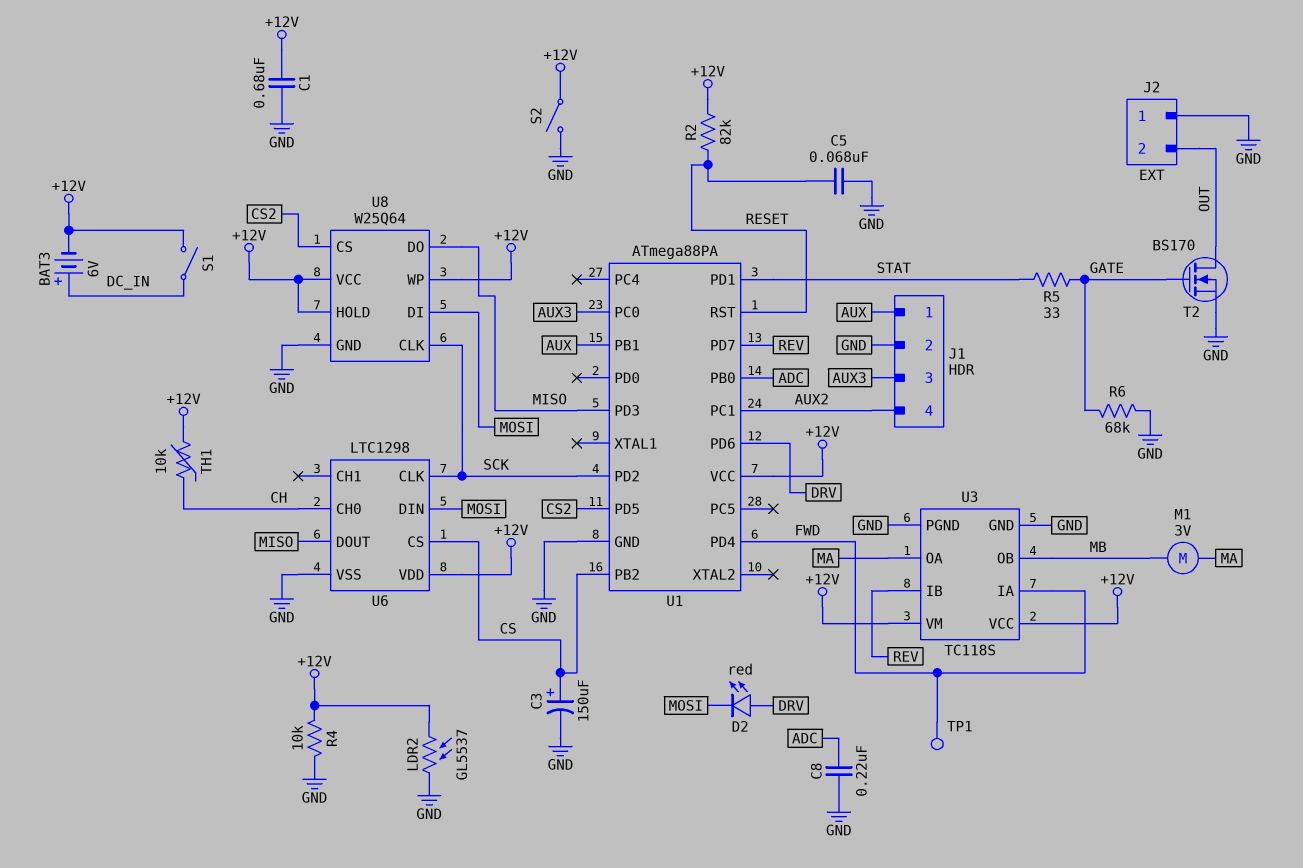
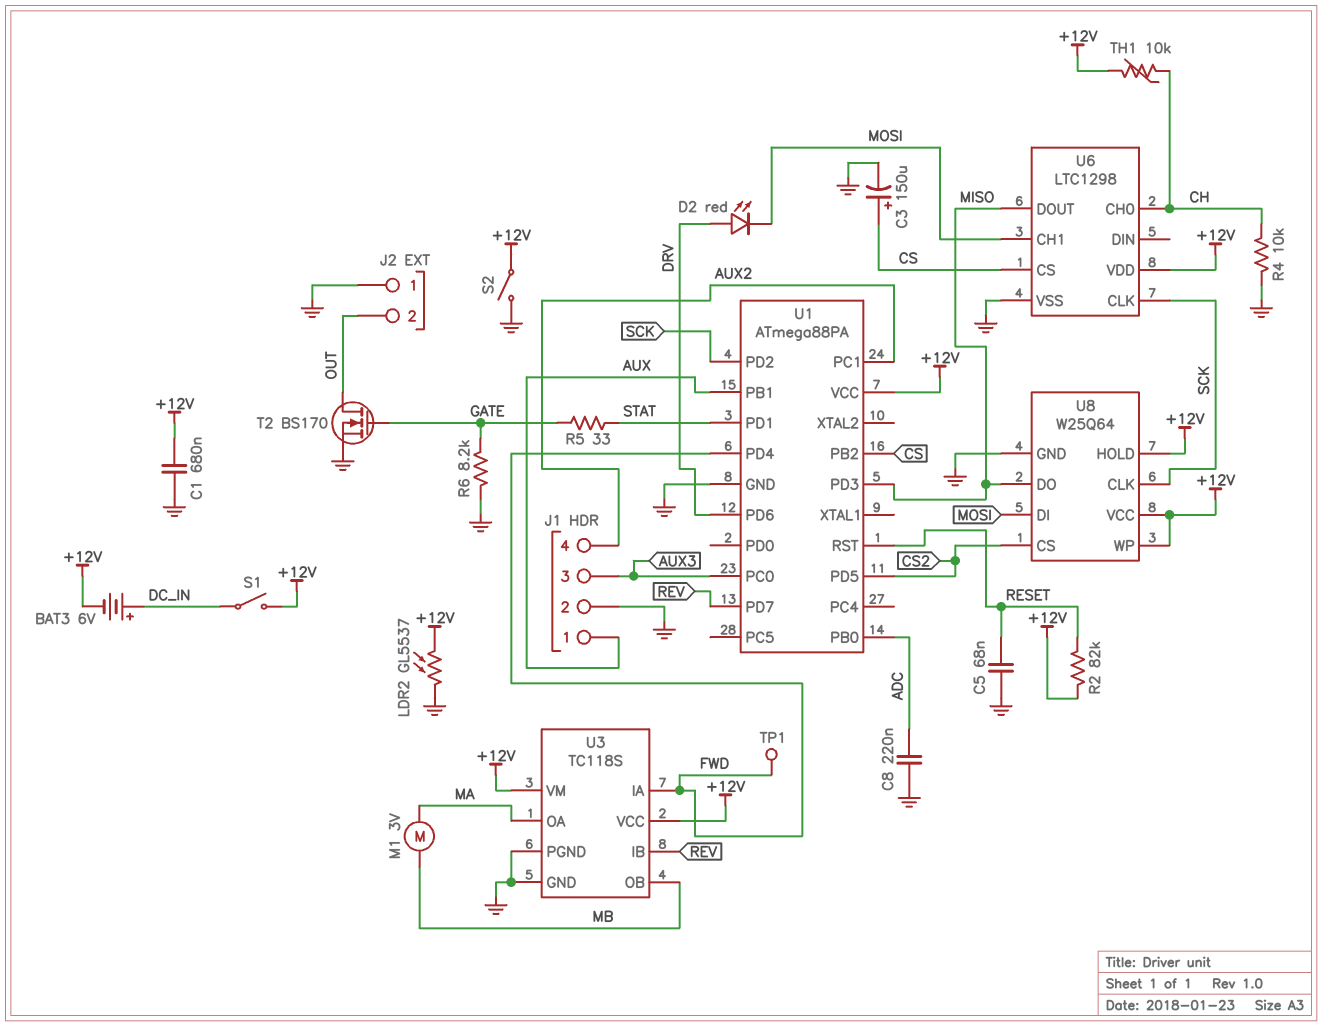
R4: 10k (+12V, GND) -> 10k (CH, GND)
R6: 68k (GATE, GND) -> 8.2k (GATE, GND)
U6 pin CH1: none -> MOSI
U6 pin DIN: MOSI -> none

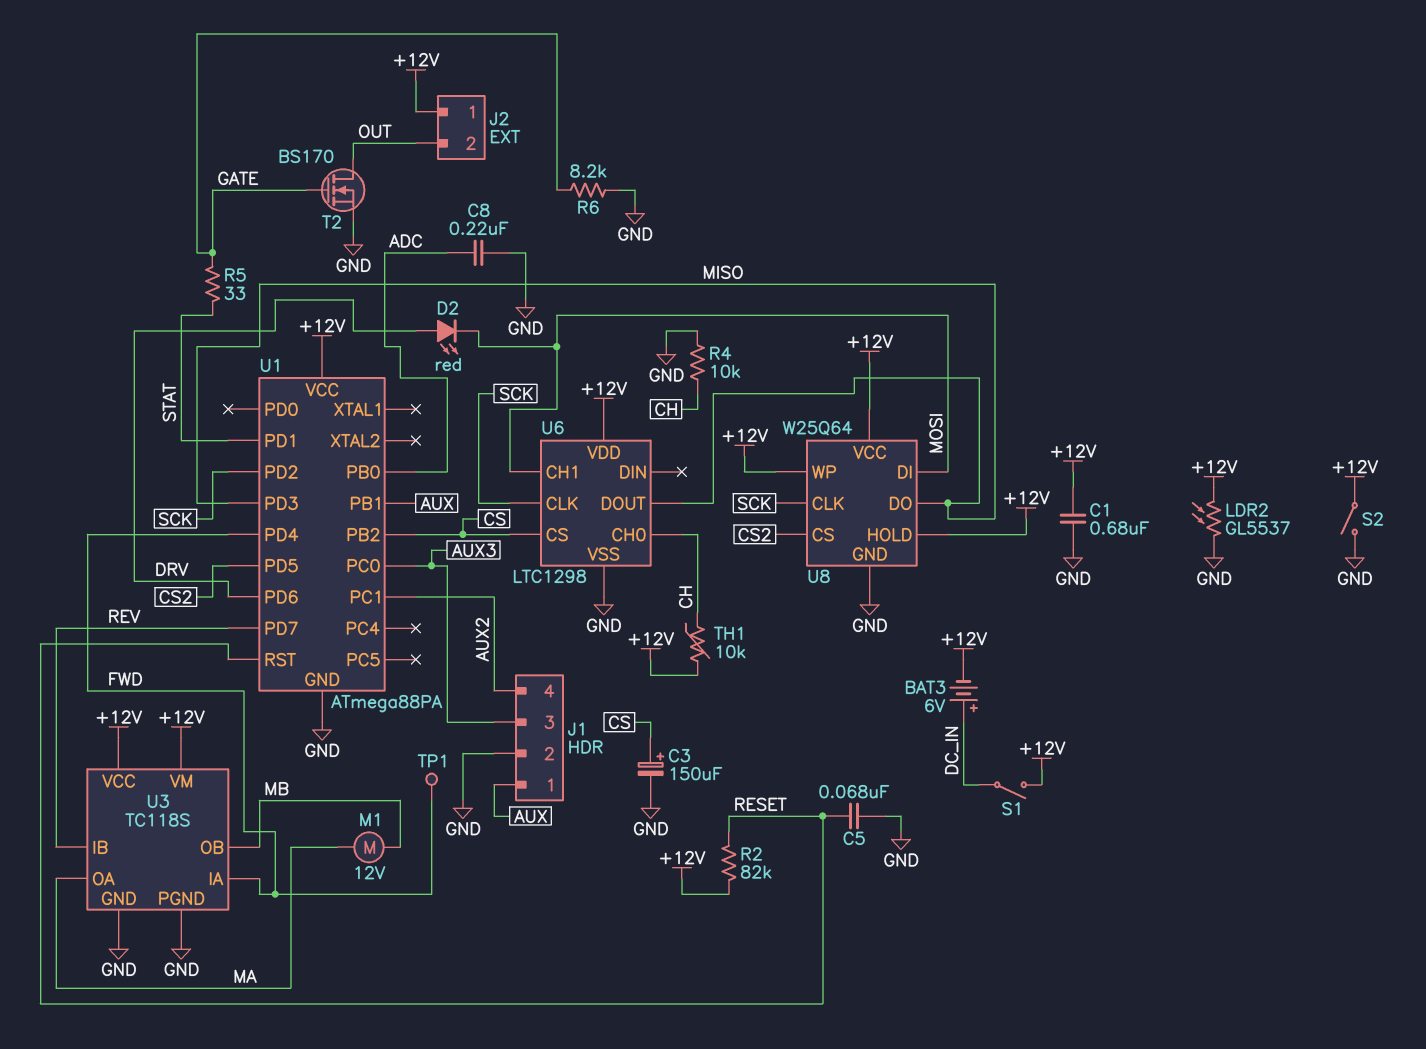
J2 pin 1: GND -> +12V
M1: motor 3V (MA, MB) -> motor 12V (MA, MB)

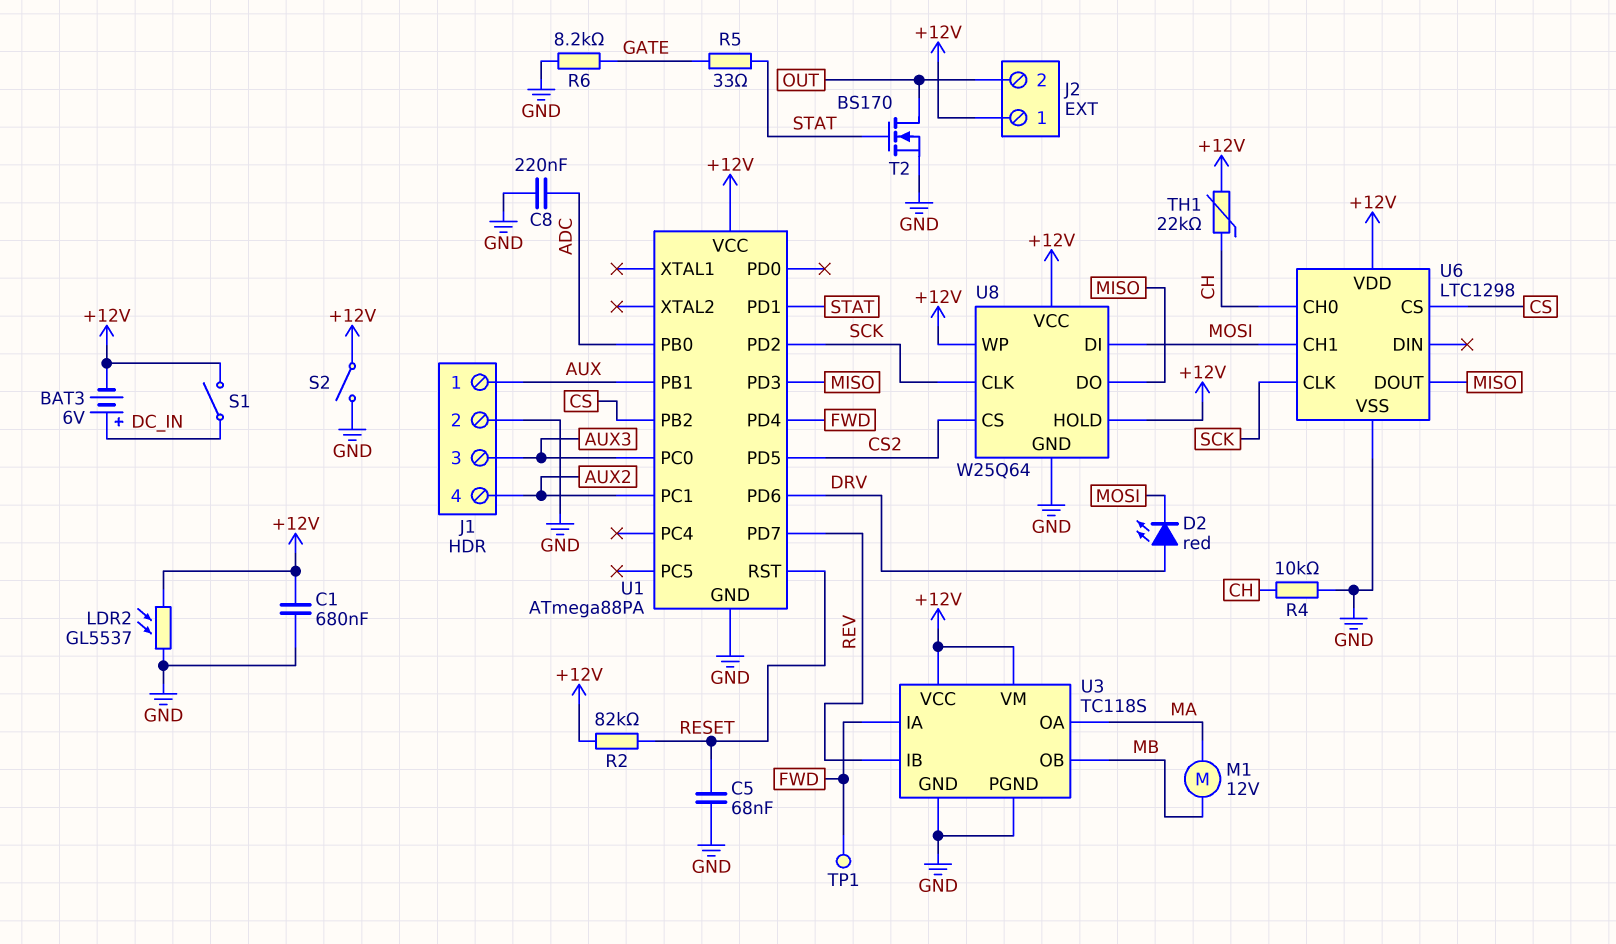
C3: 150uF (plus CS, minus GND) -> none
T2: NMOS BS170 (G GATE, D OUT, S GND) -> NMOS BS170 (G STAT, D OUT, S GND)
TH1: 10k (+12V, CH) -> 22k (+12V, CH)

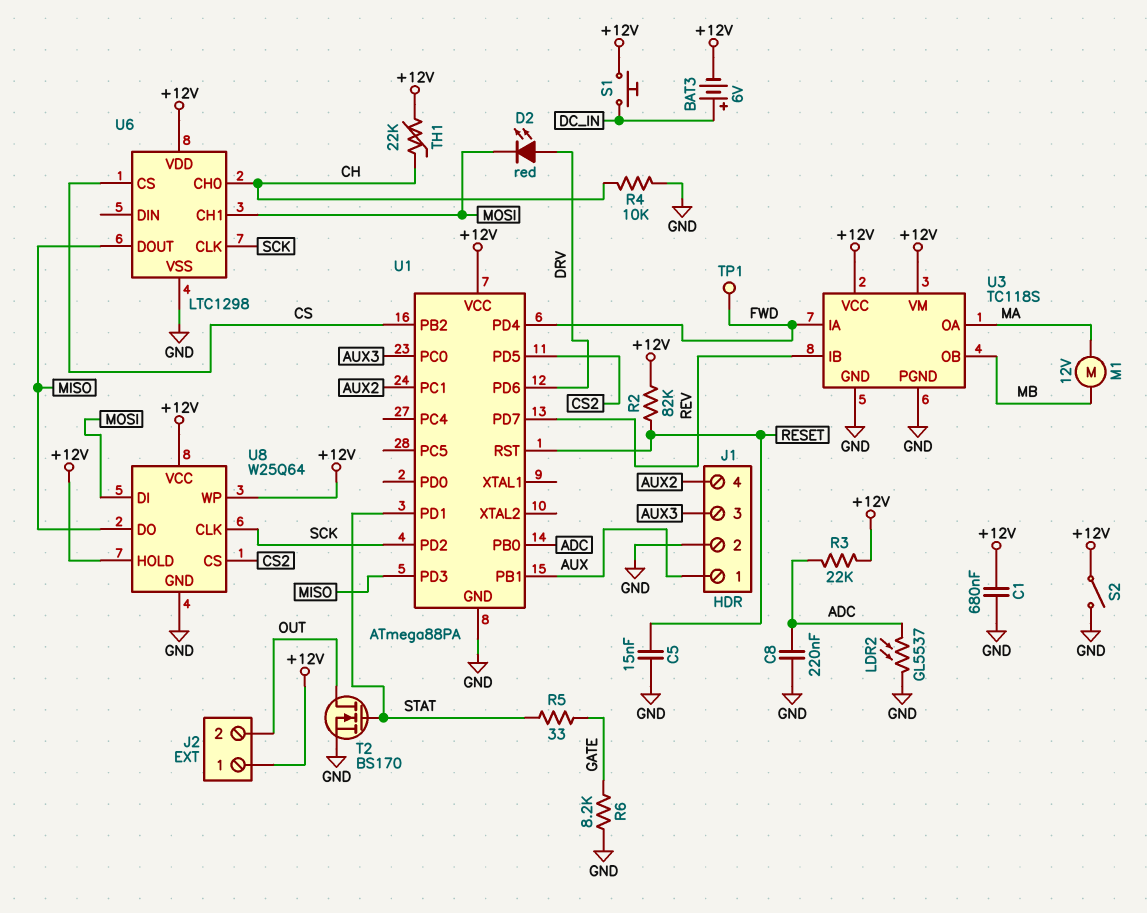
C5: 68nF (GND, RESET) -> 15nF (GND, RESET)
LDR2: GL5537 (+12V, GND) -> GL5537 (ADC, GND)
R3: none -> 22k (+12V, ADC)
S1: switch (+12V, DC_IN) -> button (+12V, DC_IN)

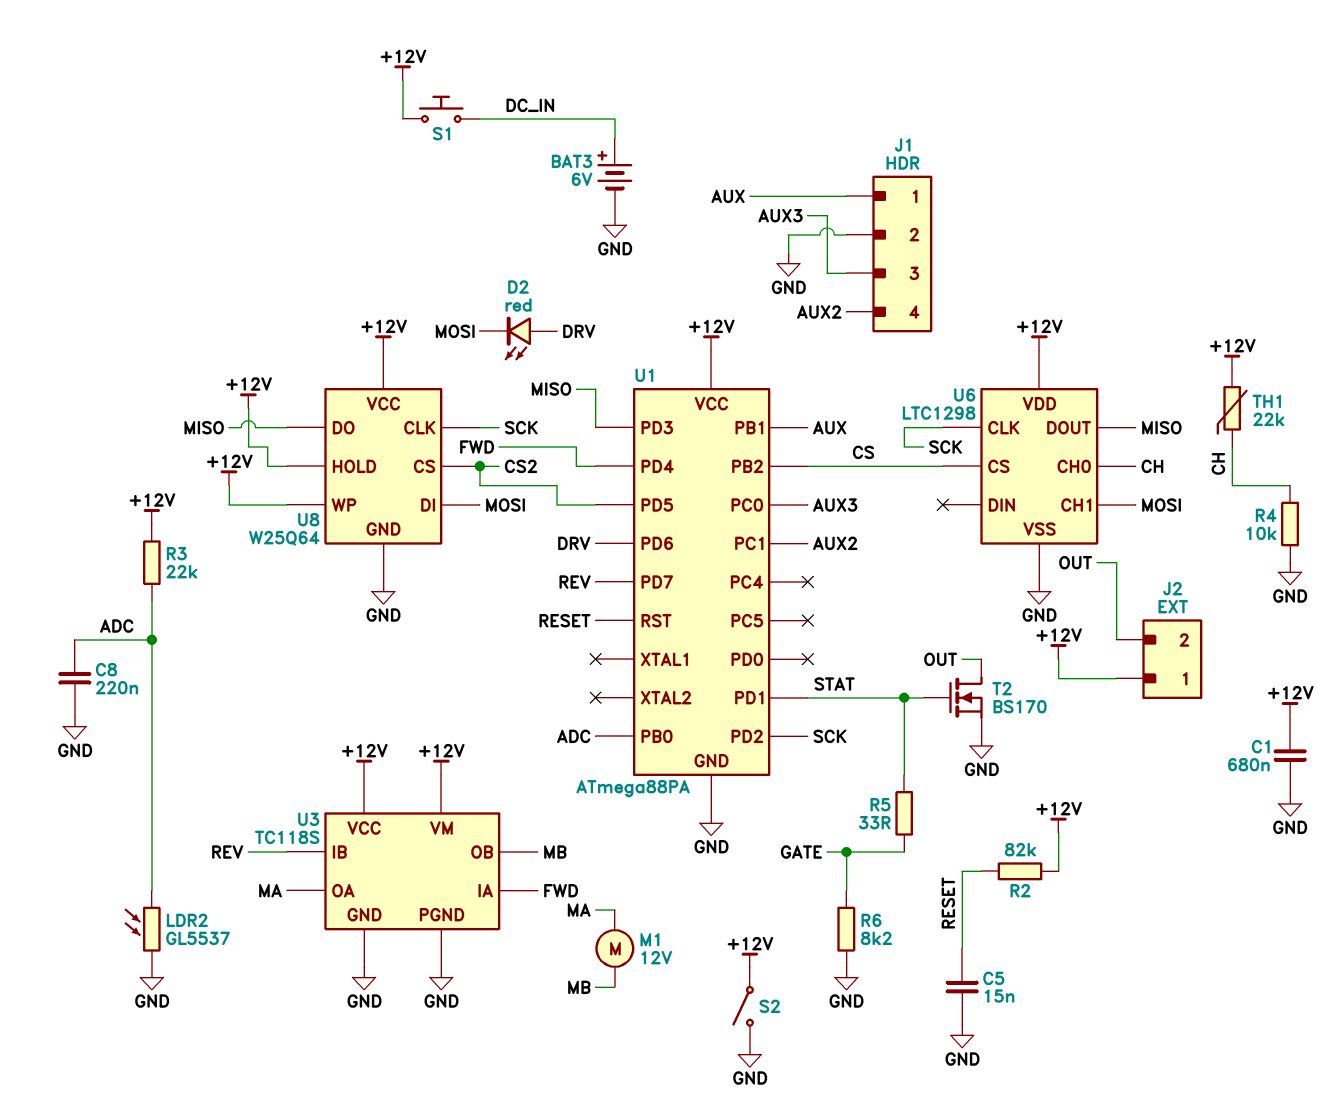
BAT3: 6V (plus DC_IN, minus +12V) -> 6V (plus DC_IN, minus GND)
TP1: test point (FWD) -> none

